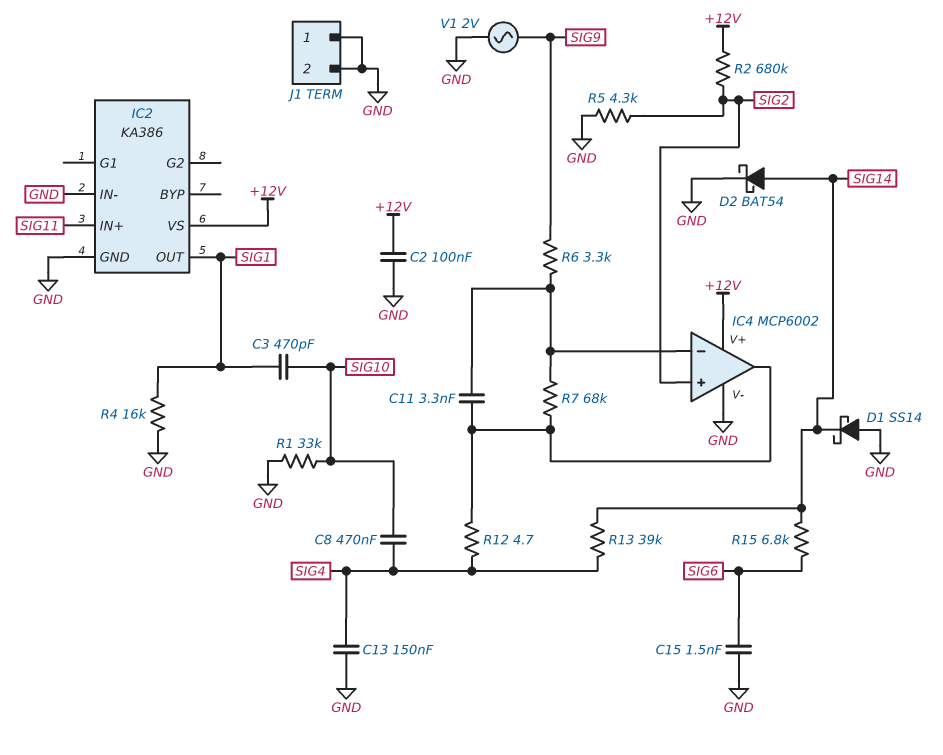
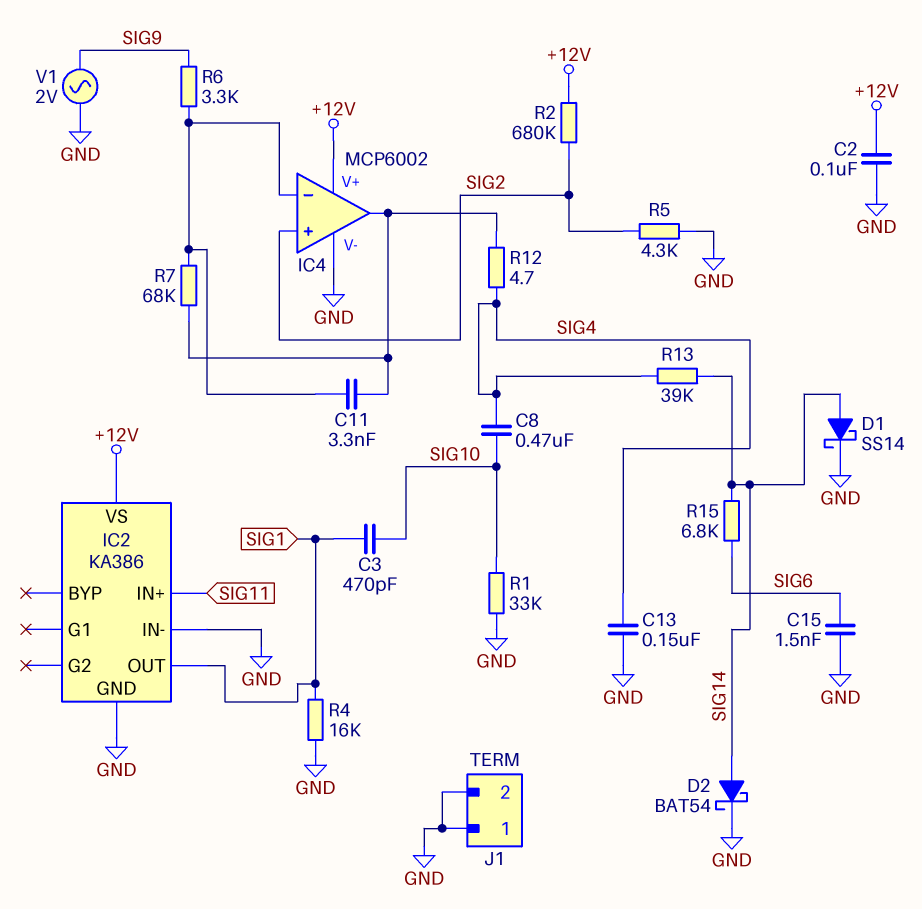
D1: schottky SS14 (A GND, K SIG14) -> schottky SS14 (A SIG14, K GND)

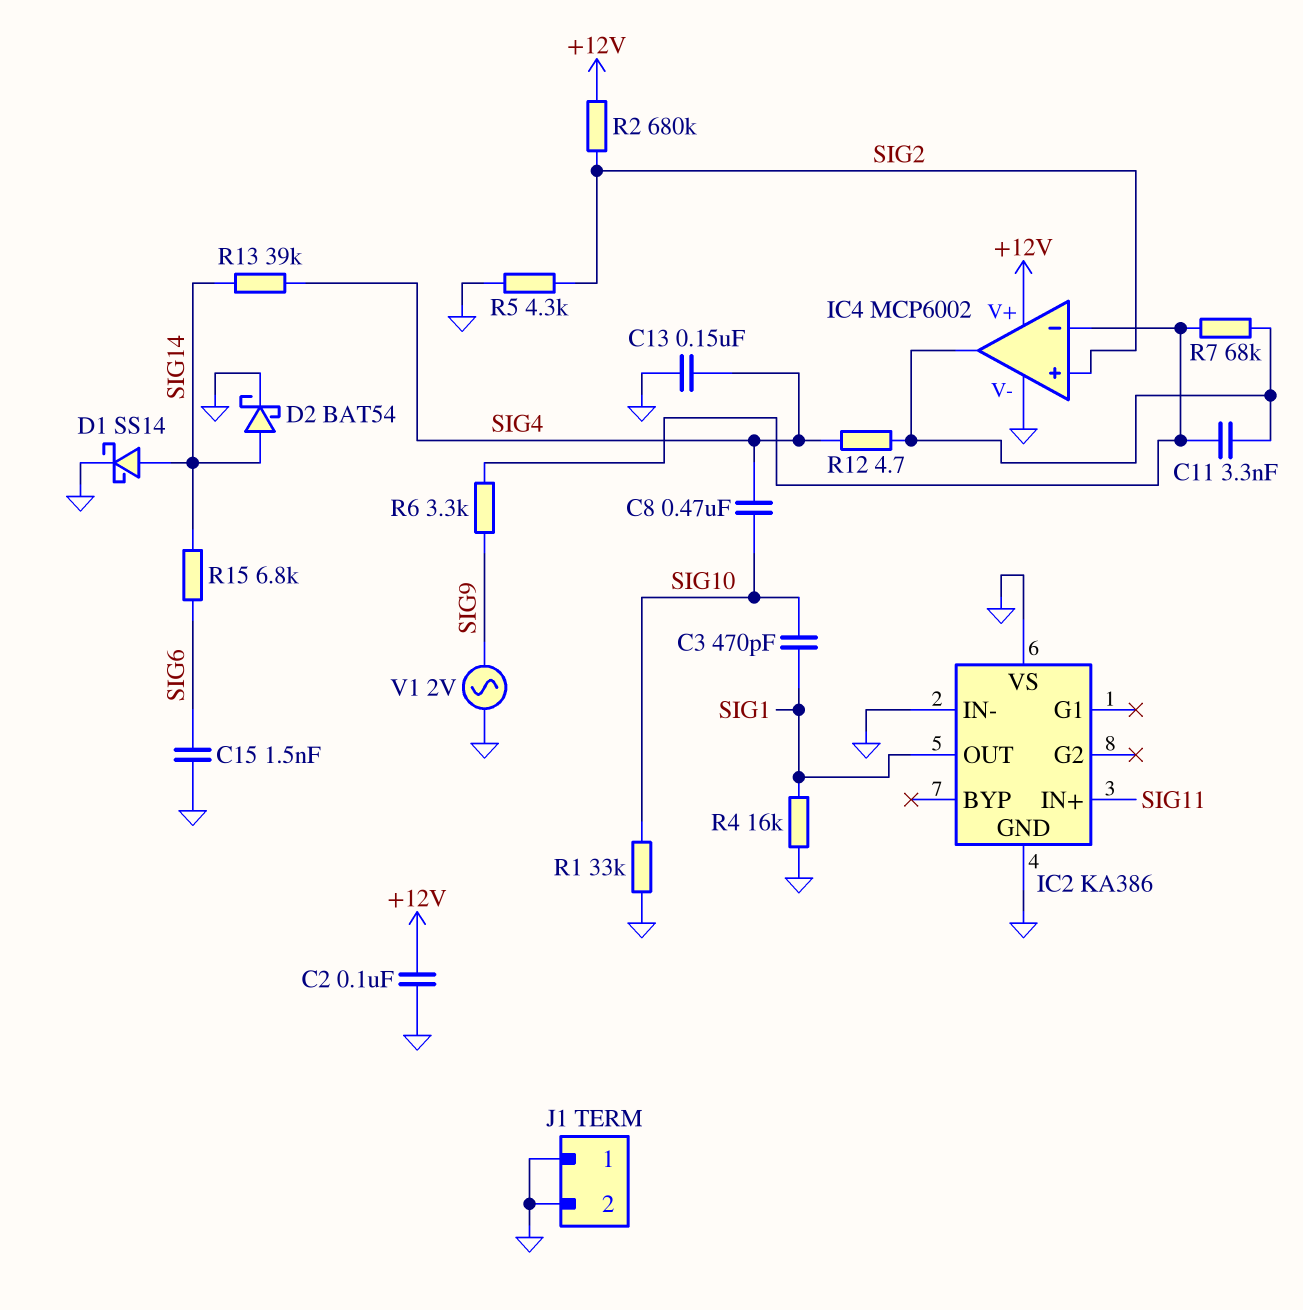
IC2 pin VS: +12V -> GND

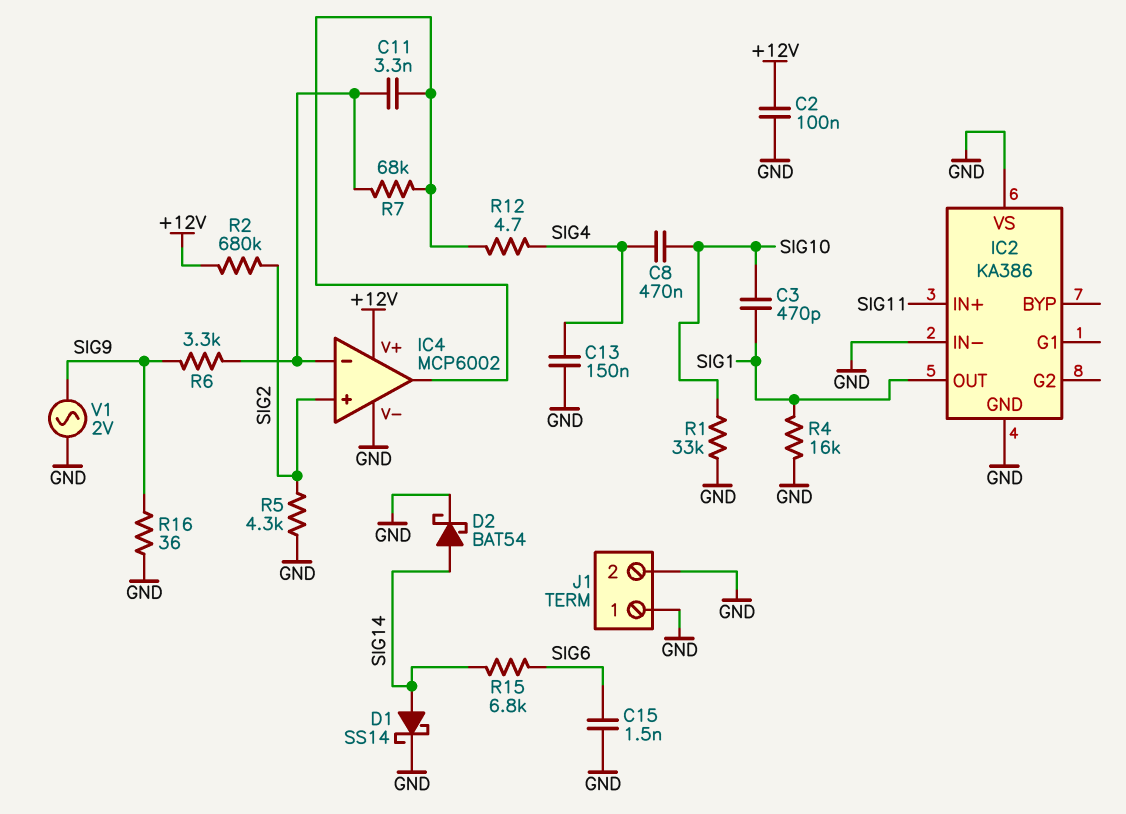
R13: 39k (SIG4, SIG14) -> none
R16: none -> 36 (GND, SIG9)

